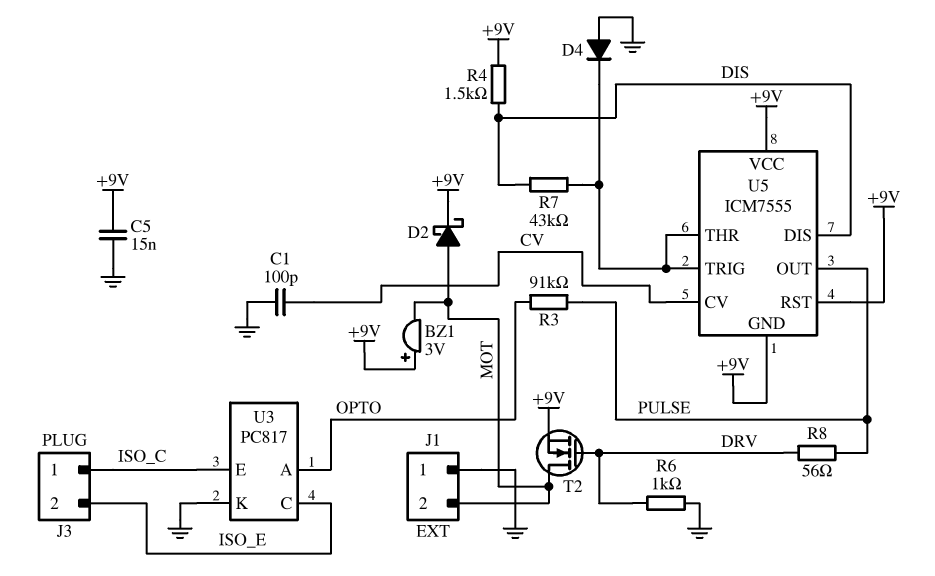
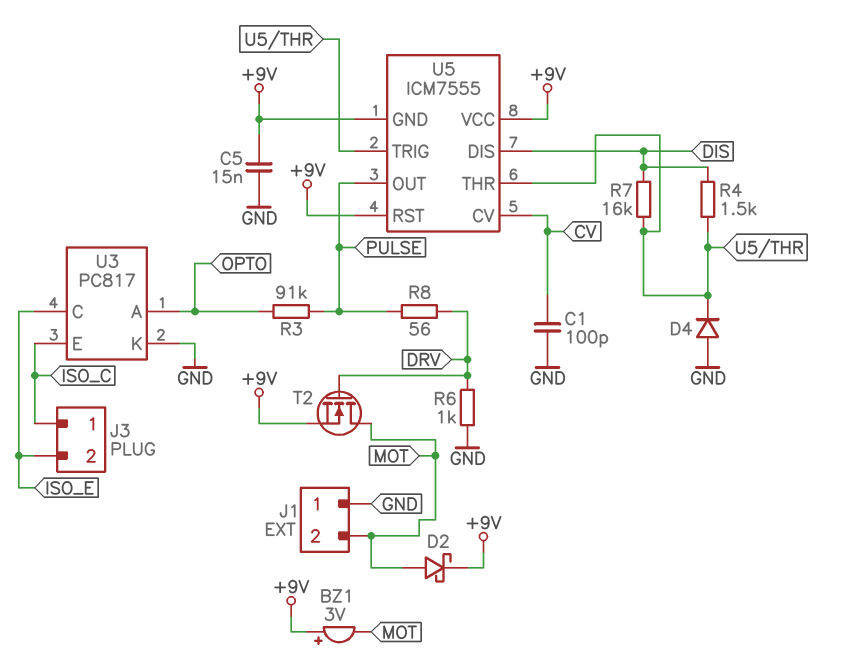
R4: 1.5k (+9V, DIS) -> 1.5k (DIS, U5/THR)
R7: 43k (DIS, U5/THR) -> 16k (DIS, U5/THR)

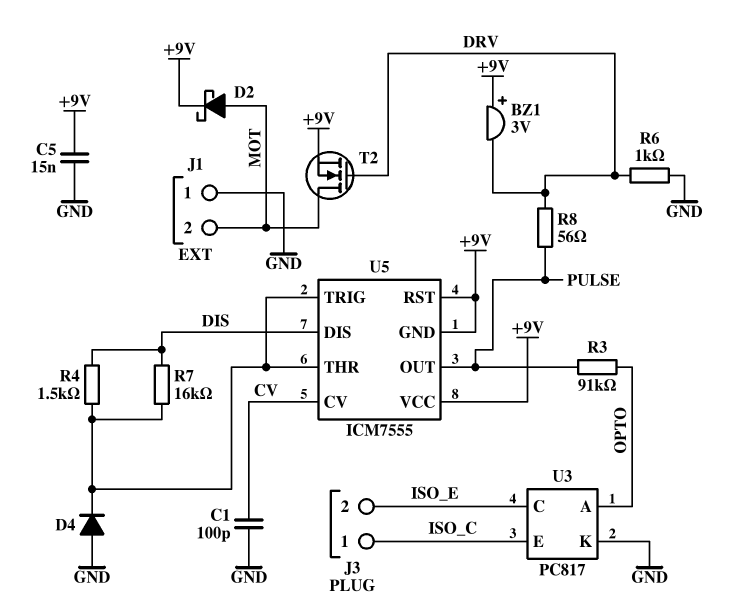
BZ1: buzzer 3V (plus +9V, minus MOT) -> buzzer 3V (plus +9V, minus DRV)

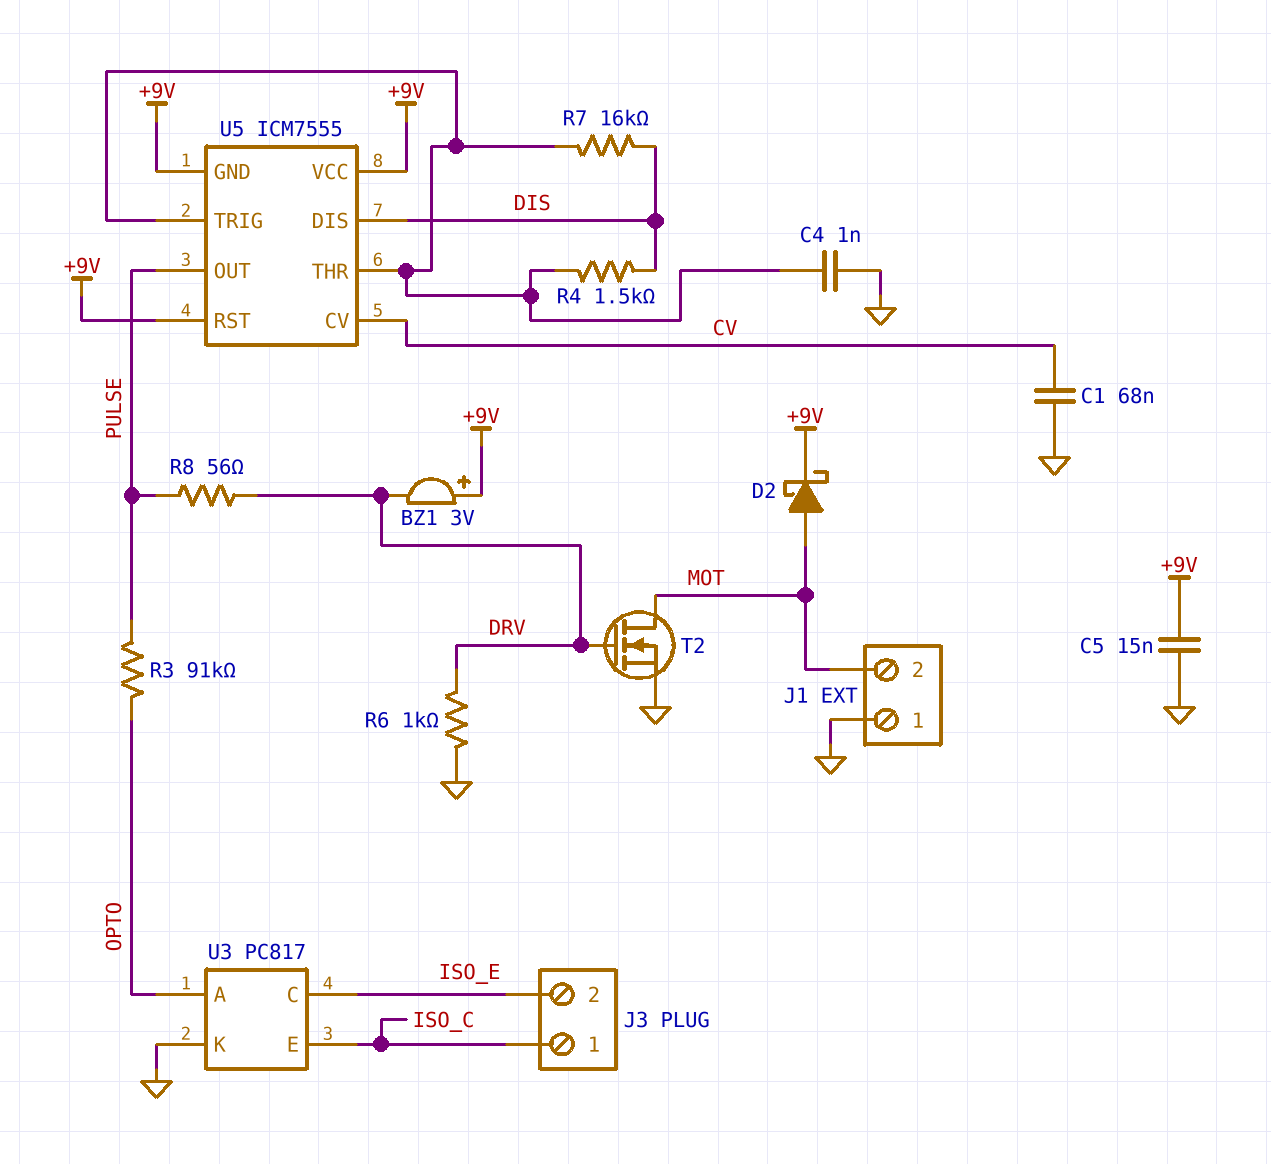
C1: 100pF (CV, GND) -> 68nF (CV, GND)
C4: none -> 1nF (GND, U5/THR)
D4: diode (A GND, K U5/THR) -> none
T2: NMOS (G DRV, D MOT, S +9V) -> NMOS (G DRV, D MOT, S GND)

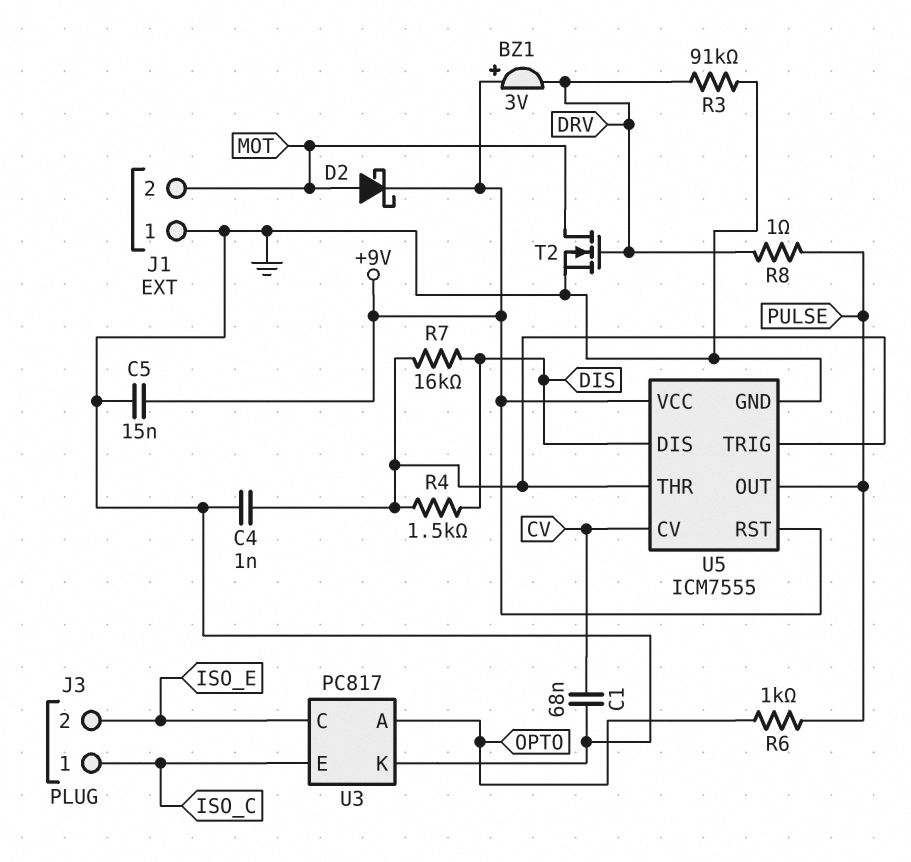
R3: 91k (OPTO, PULSE) -> 91k (DRV, GND)
R6: 1k (DRV, GND) -> 1k (OPTO, PULSE)
R8: 56 (DRV, PULSE) -> 1 (DRV, PULSE)
U5 pin GND: +9V -> GND

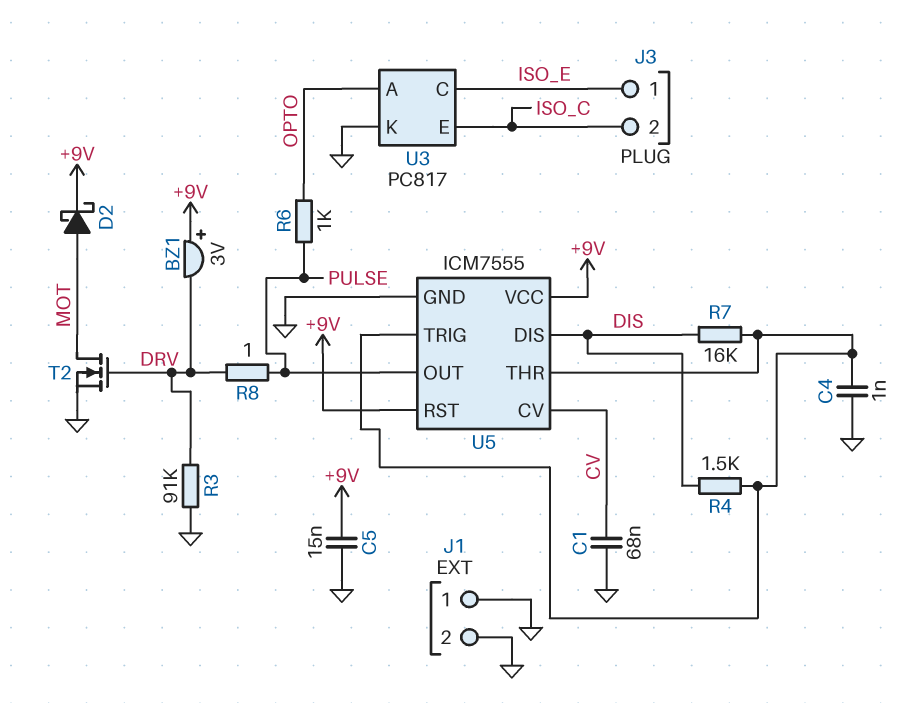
J1 pin 2: MOT -> GND
J3 pin 1: ISO_C -> ISO_E
J3 pin 2: ISO_E -> ISO_C

